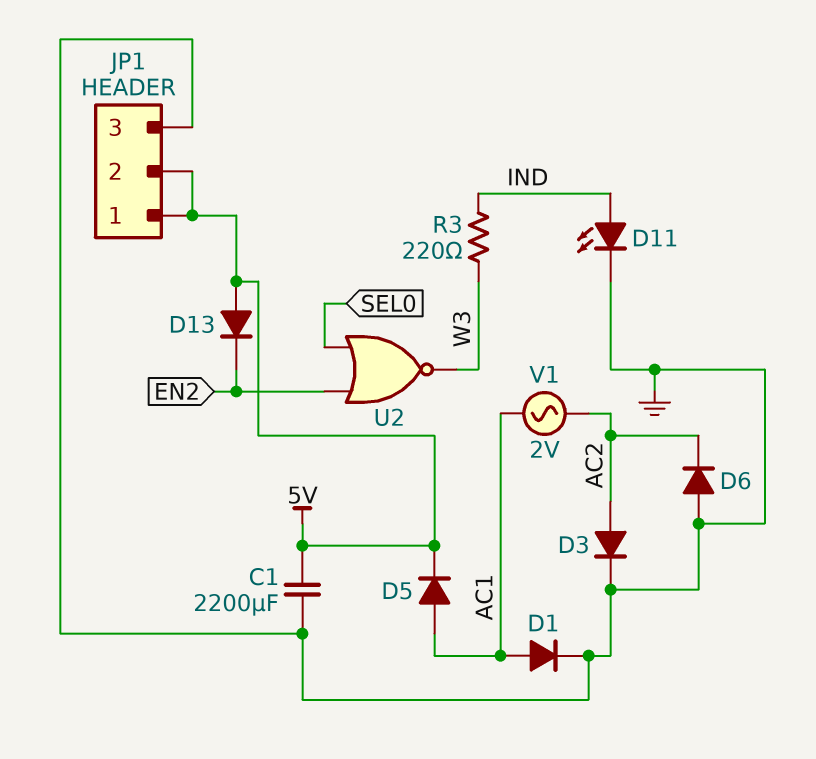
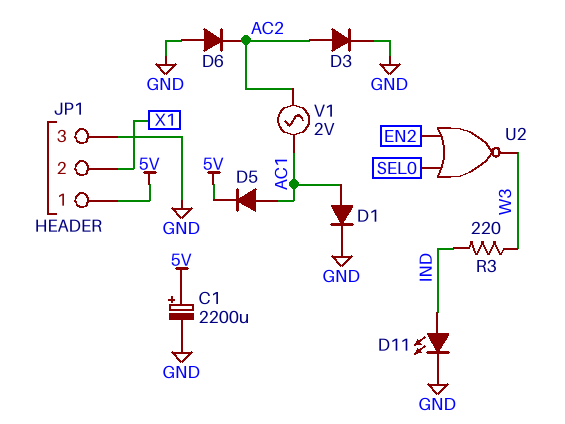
C1: 2200uF (5V, GND) -> 2200uF (plus 5V, minus GND)
D13: diode (A 5V, K EN2) -> none
JP1 pin 2: 5V -> X1

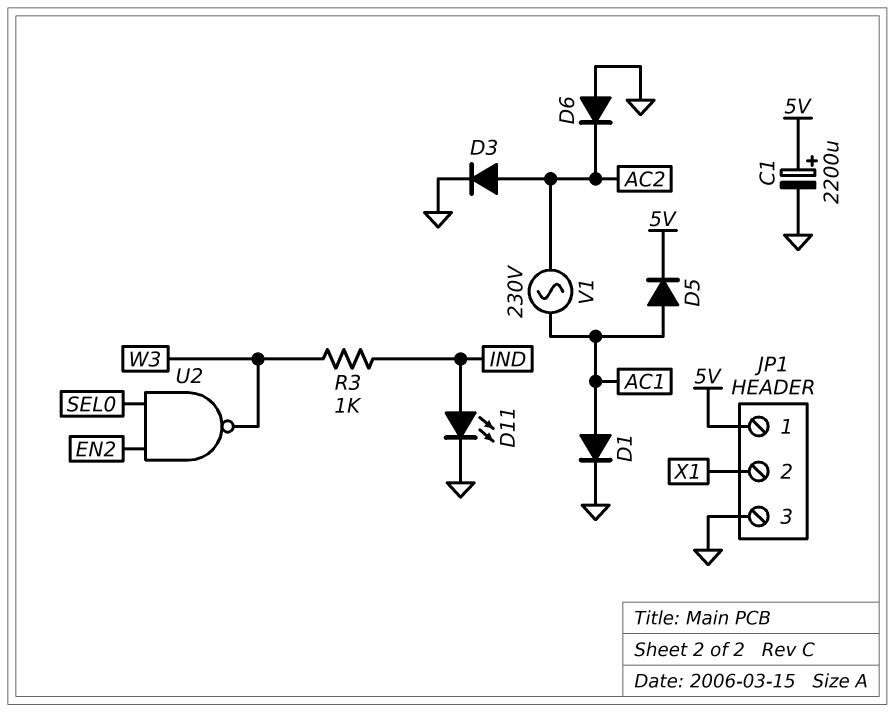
R3: 220 (IND, W3) -> 1k (IND, W3)
U2: NOR (in EN2, in SEL0, out W3) -> NAND (in EN2, in SEL0, out W3)
V1: AC 2V (AC1, AC2) -> AC 230V (AC1, AC2)

